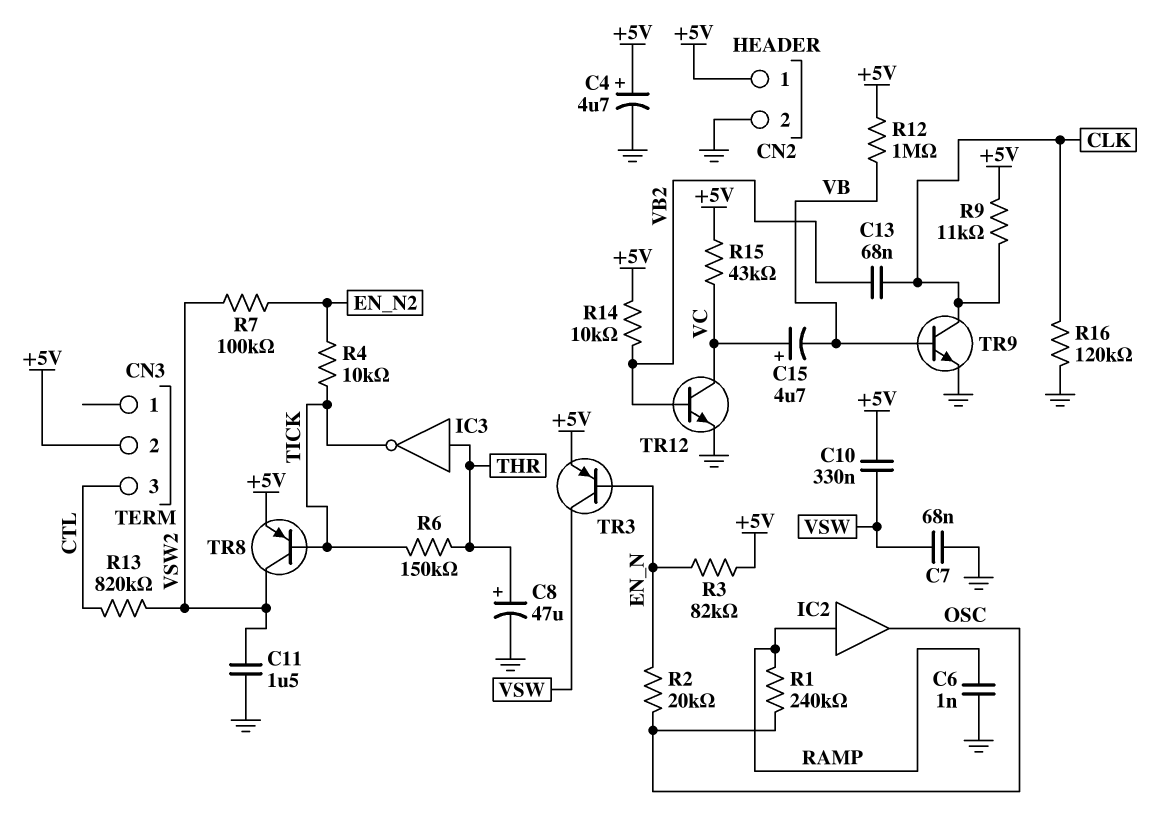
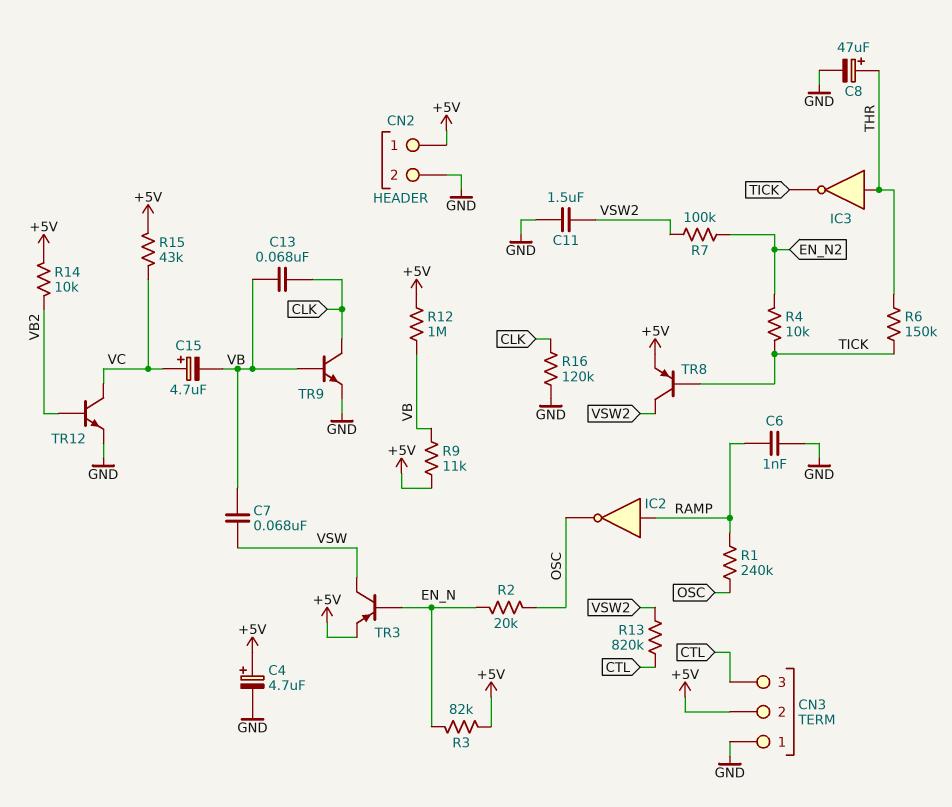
C7: 68nF (GND, VSW) -> 68nF (VB, VSW)
C10: 330nF (+5V, VSW) -> none
C13: 68nF (CLK, VB2) -> 68nF (CLK, VB)
CN3 pin 1: none -> GND
IC2: buffer (in RAMP, out OSC) -> NOT (in RAMP, out OSC)
R9: 11k (+5V, CLK) -> 11k (+5V, VB)

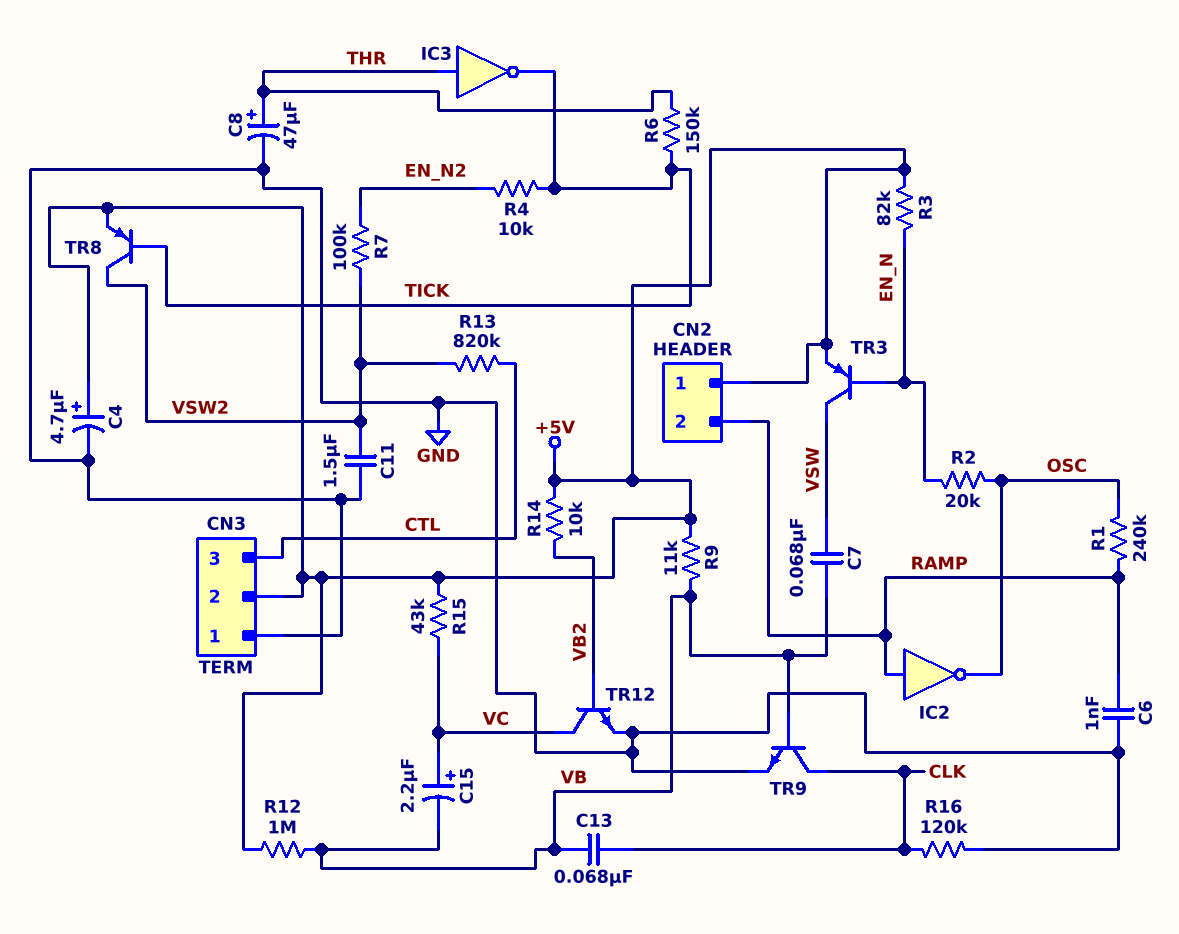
C15: 4.7uF (plus VC, minus VB) -> 2.2uF (plus VC, minus VB)
CN2 pin 2: GND -> RAMP

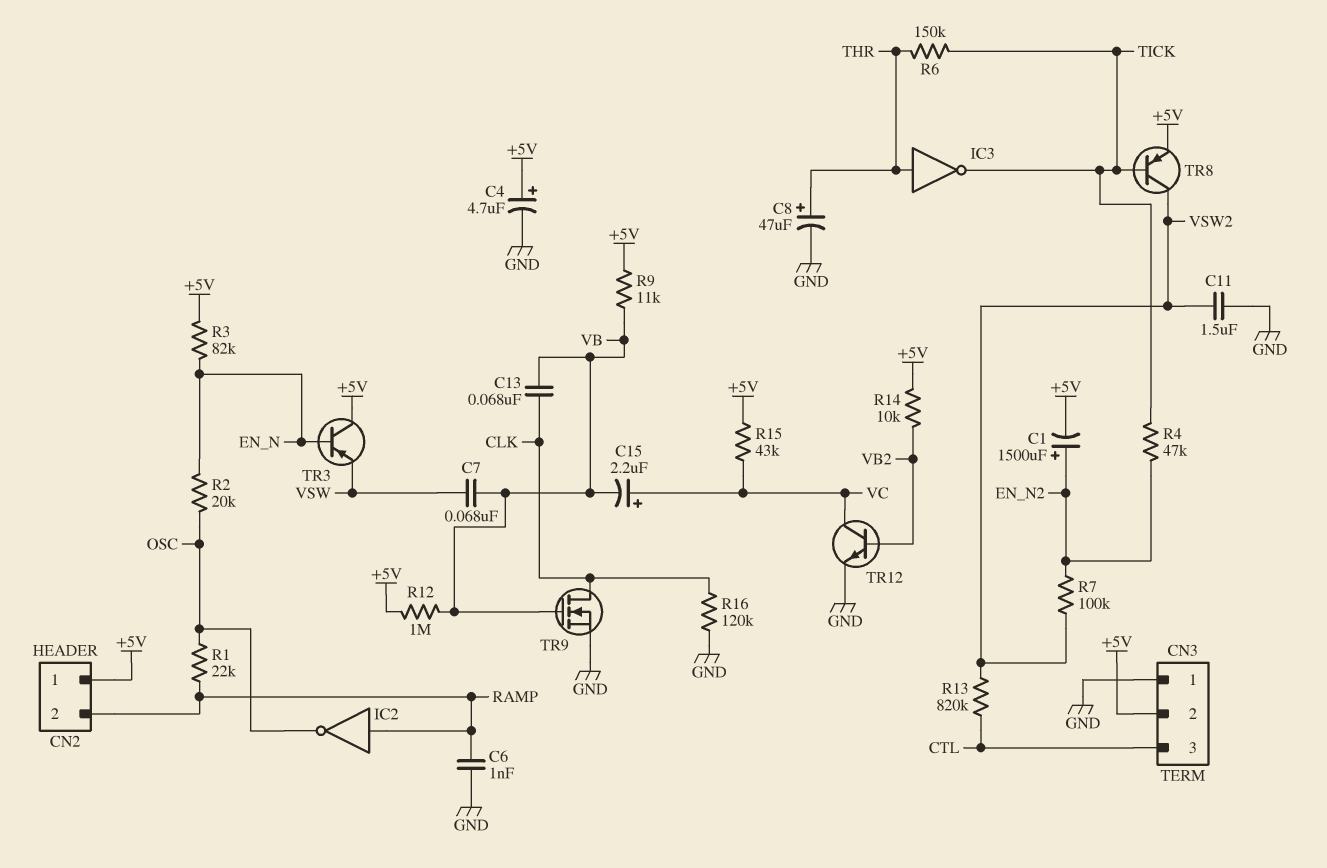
C1: none -> 1500uF (plus EN_N2, minus +5V)
R1: 240k (OSC, RAMP) -> 22k (OSC, RAMP)
R4: 10k (EN_N2, TICK) -> 47k (EN_N2, TICK)
TR3: PNP (B EN_N, C VSW, E +5V) -> PNP (B EN_N, C +5V, E VSW)
TR9: NPN (B VB, C CLK, E GND) -> NMOS (G VB, D CLK, S GND)

